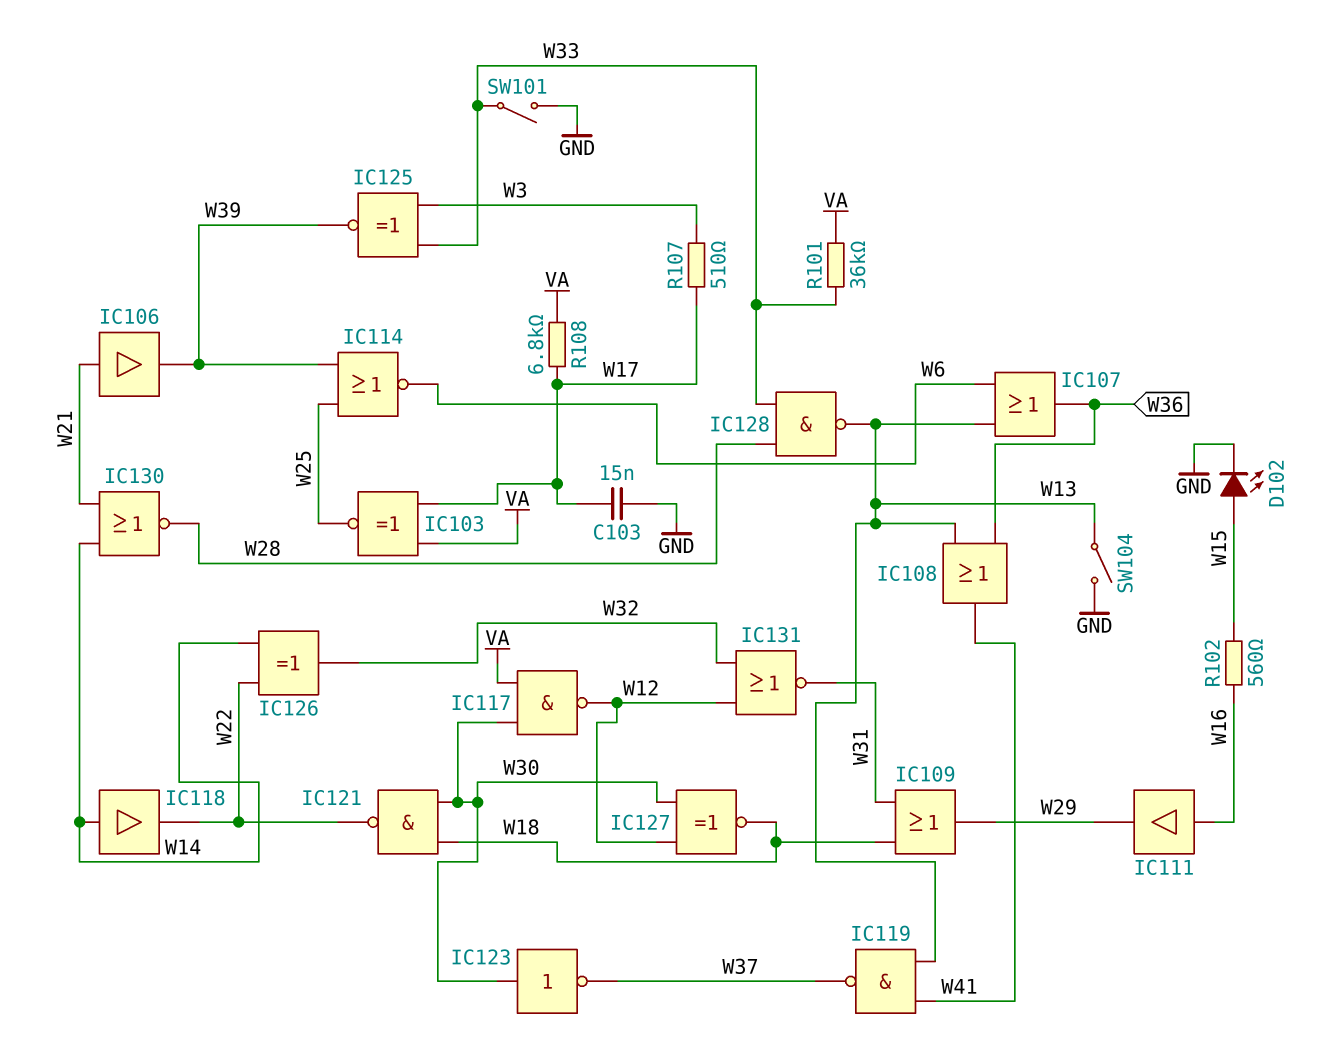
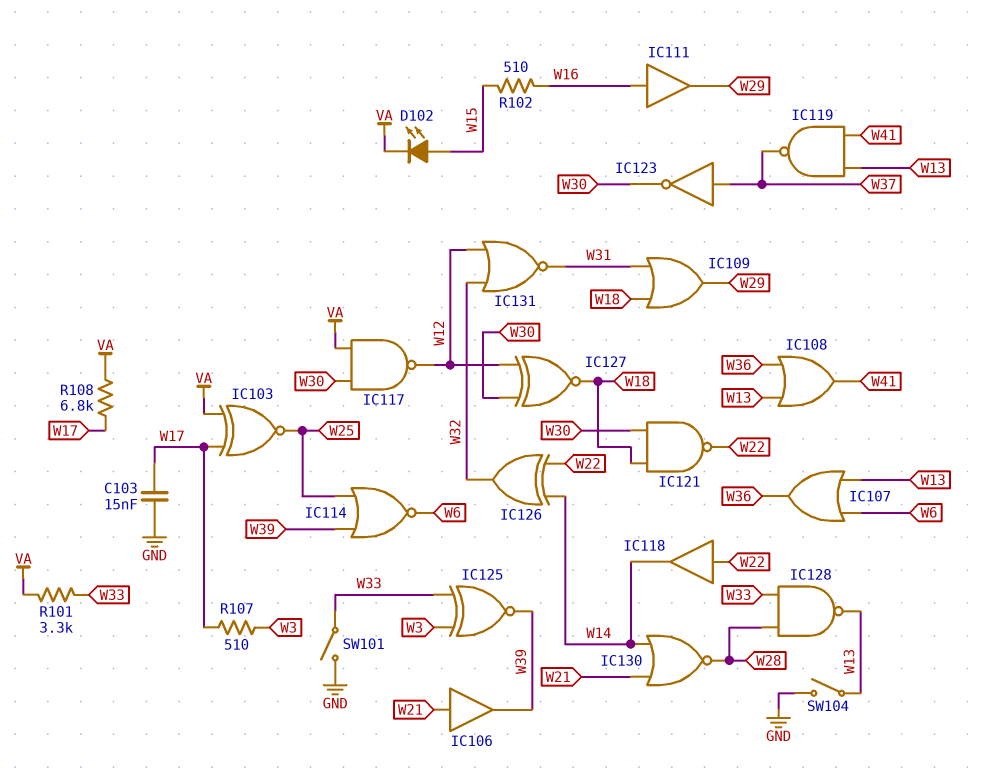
D102: LED (A W15, K GND) -> LED (A W15, K VA)
IC118: buffer (in W14, out W22) -> buffer (in W22, out W14)
IC123: NOT (in W30, out W37) -> NOT (in W37, out W30)
R101: 36k (VA, W33) -> 3.3k (VA, W33)
R102: 560 (W15, W16) -> 510 (W15, W16)

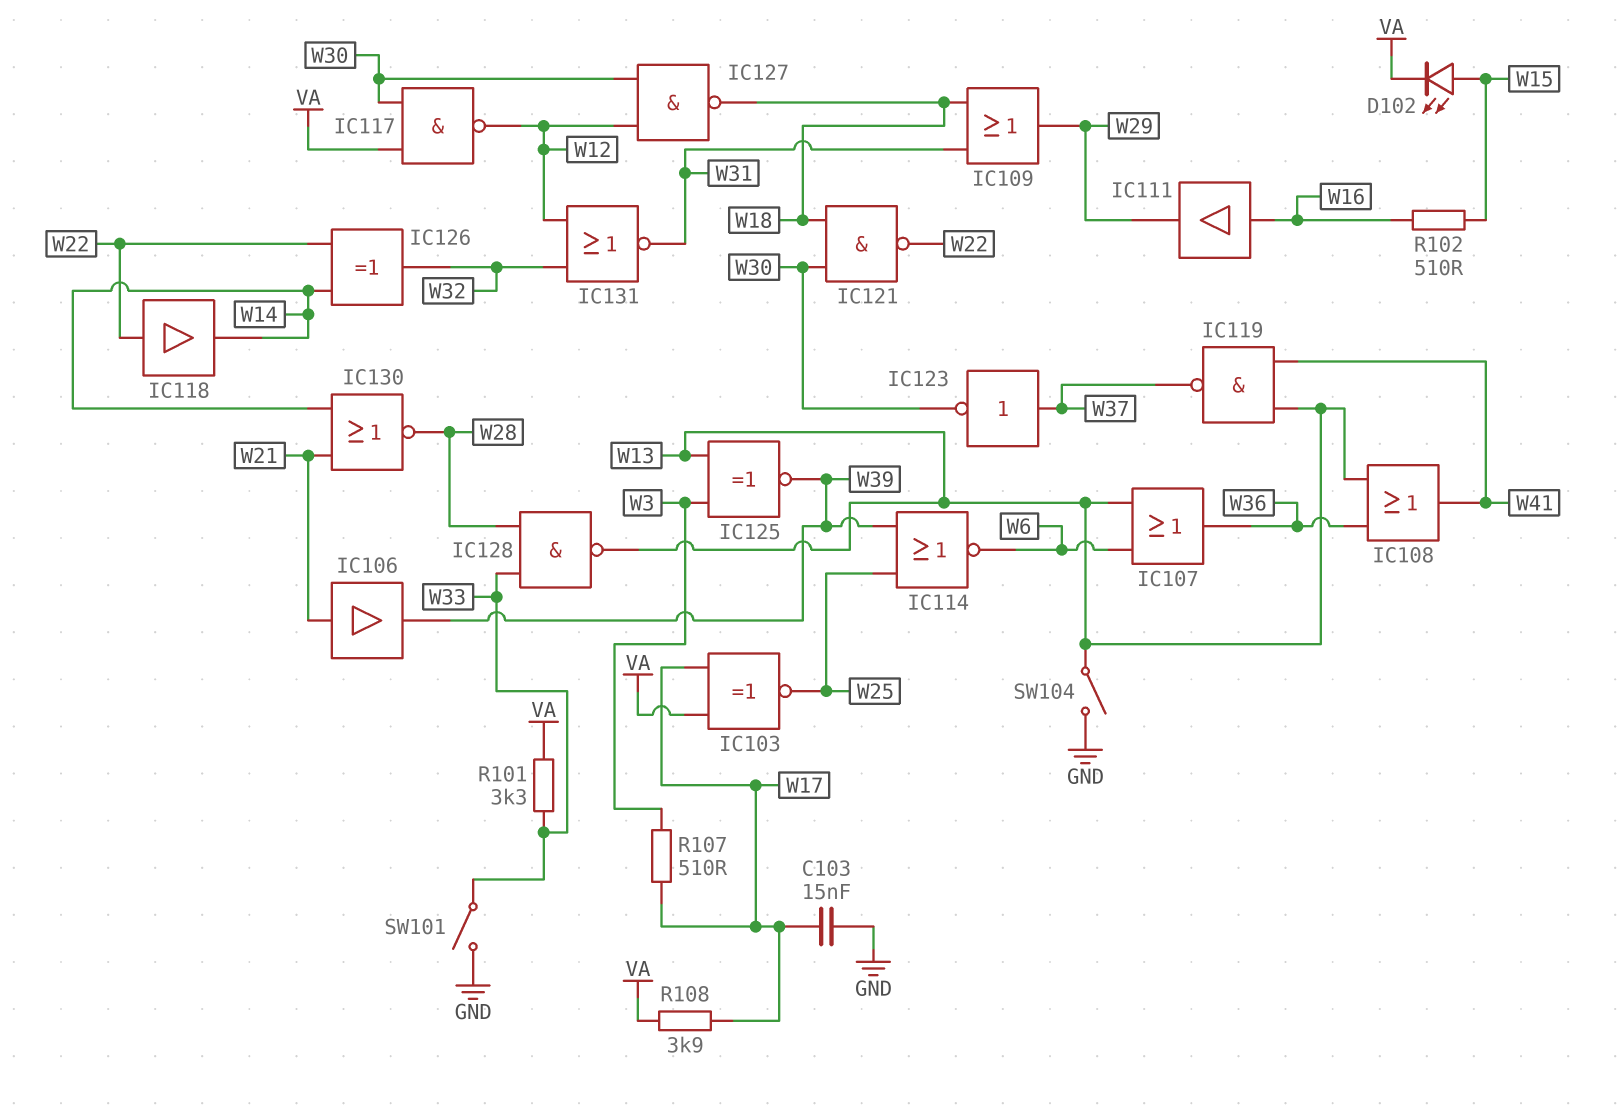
IC125: XNOR (in W3, in W33, out W39) -> XNOR (in W3, in W13, out W39)
IC127: XNOR (in W12, in W30, out W18) -> NAND (in W12, in W30, out W18)
R108: 6.8k (VA, W17) -> 3.9k (VA, W17)

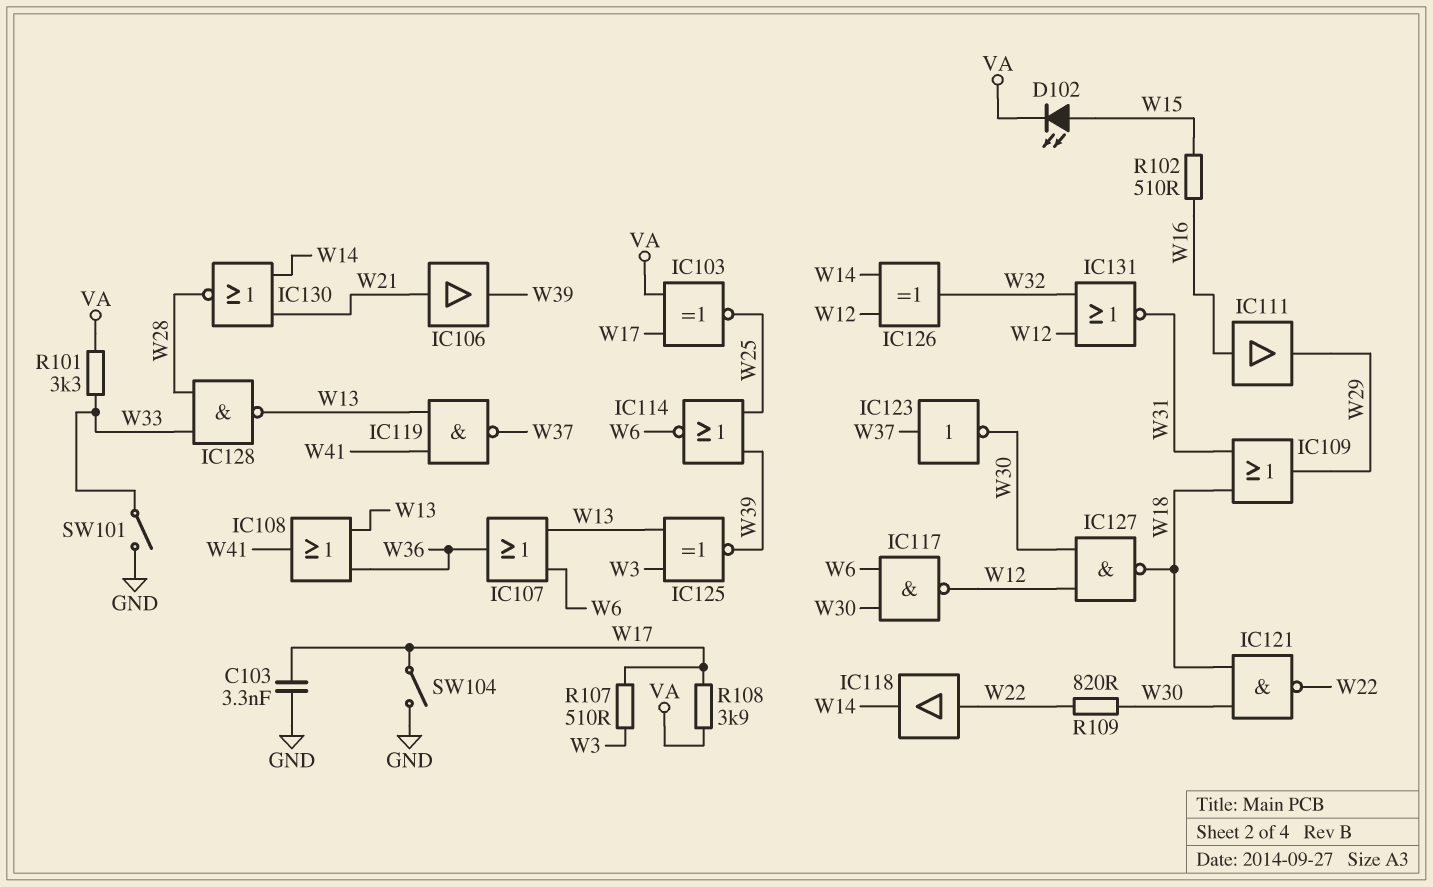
C103: 15nF (GND, W17) -> 3.3nF (GND, W17)
IC117: NAND (in VA, in W30, out W12) -> NAND (in W6, in W30, out W12)
IC126: XOR (in W14, in W22, out W32) -> XOR (in W12, in W14, out W32)
R109: none -> 820 (W22, W30)
SW104: switch (GND, W13) -> switch (GND, W17)

